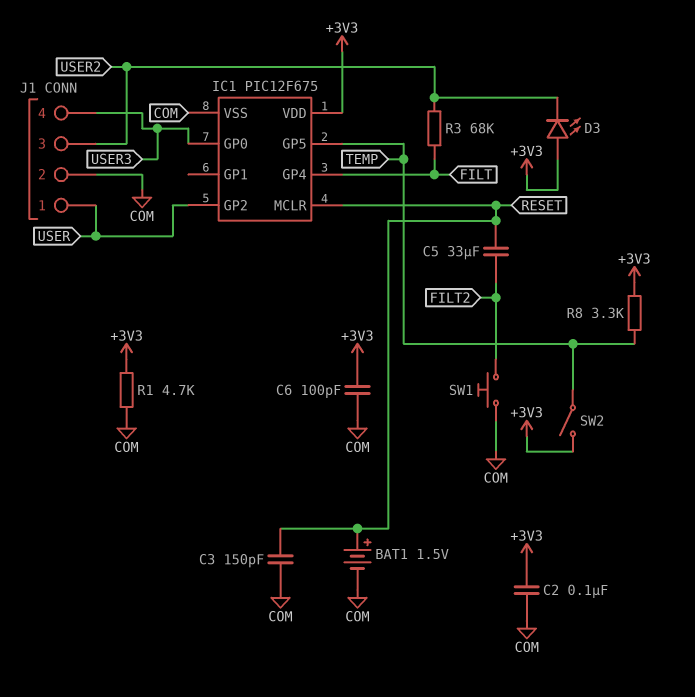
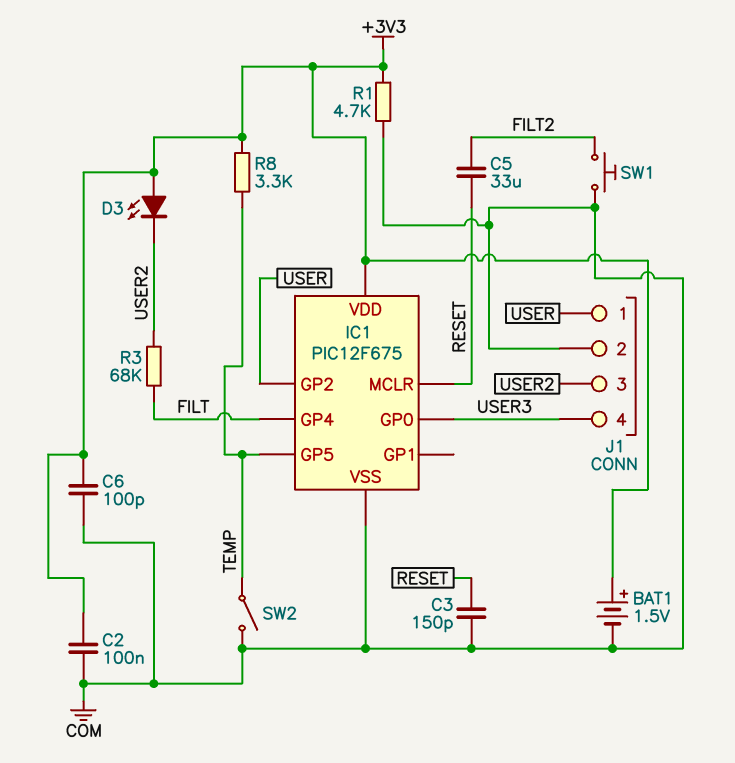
BAT1: 1.5V (plus RESET, minus COM) -> 1.5V (plus +3V3, minus COM)
SW2: switch (+3V3, TEMP) -> switch (COM, TEMP)

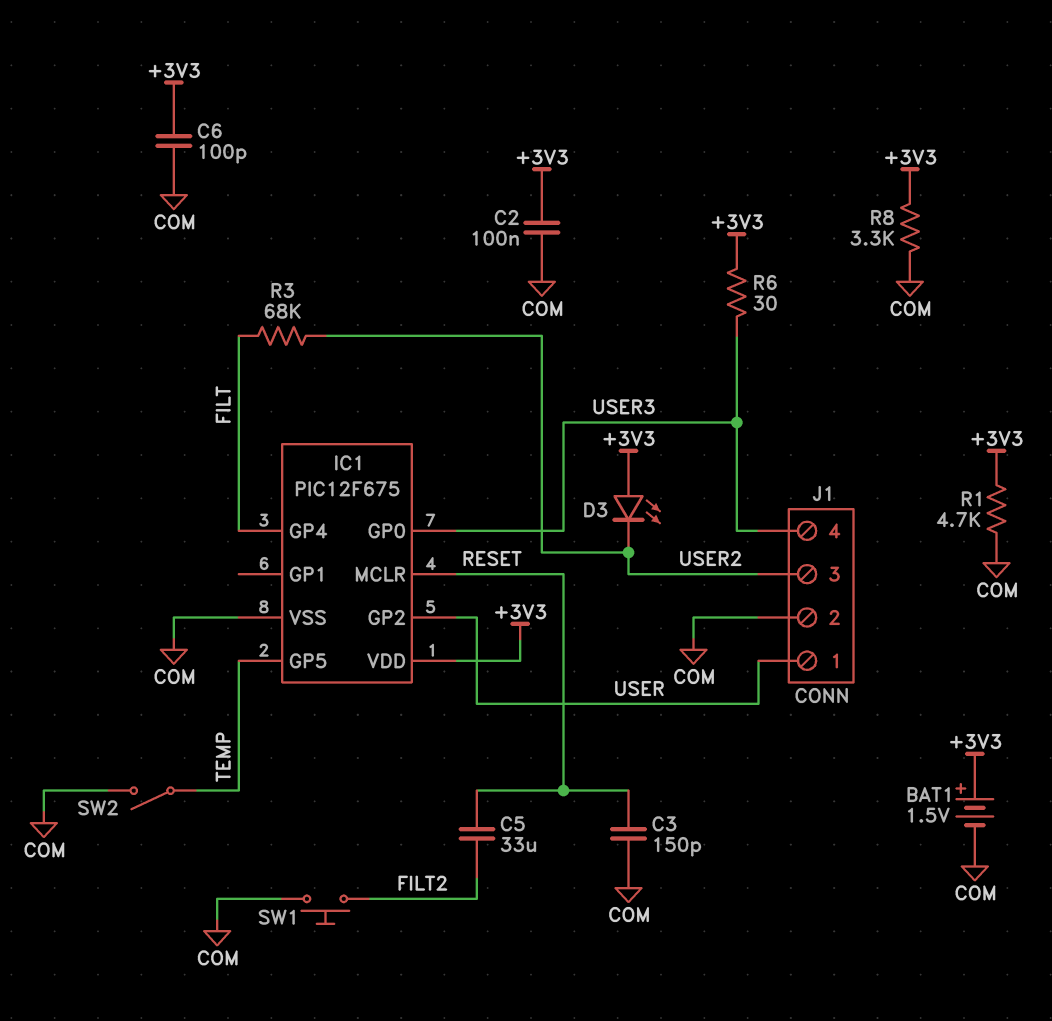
R6: none -> 30 (+3V3, USER3)
R8: 3.3k (+3V3, TEMP) -> 3.3k (+3V3, COM)

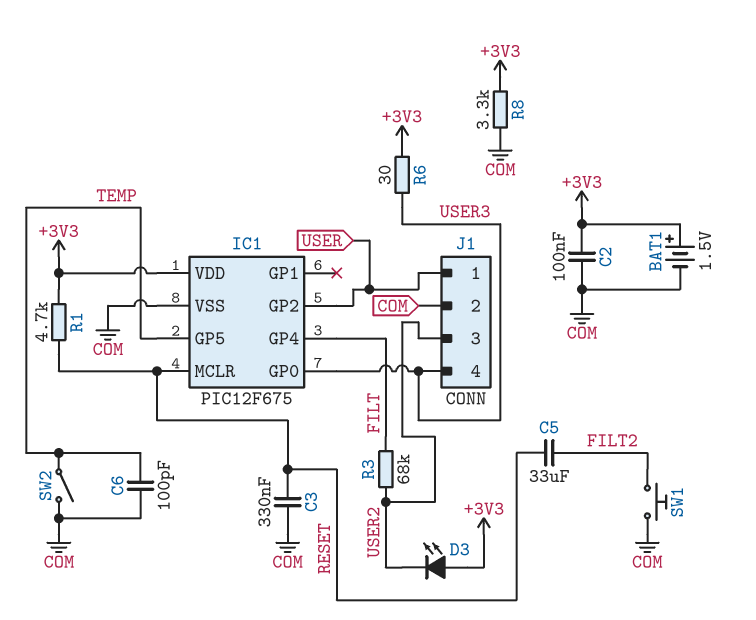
C3: 150pF (COM, RESET) -> 330nF (COM, RESET)
C6: 100pF (+3V3, COM) -> 100pF (COM, TEMP)
R1: 4.7k (+3V3, COM) -> 4.7k (+3V3, RESET)

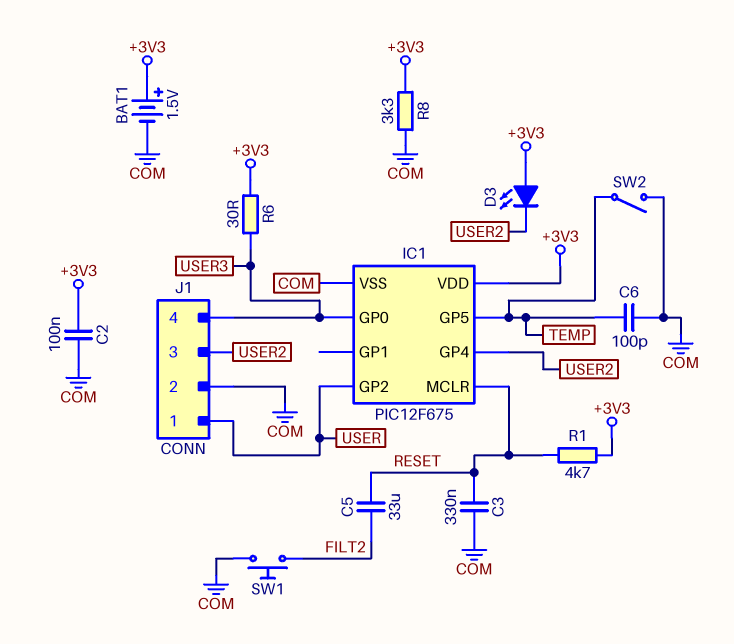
IC1 pin GP4: FILT -> USER2
R3: 68k (FILT, USER2) -> none

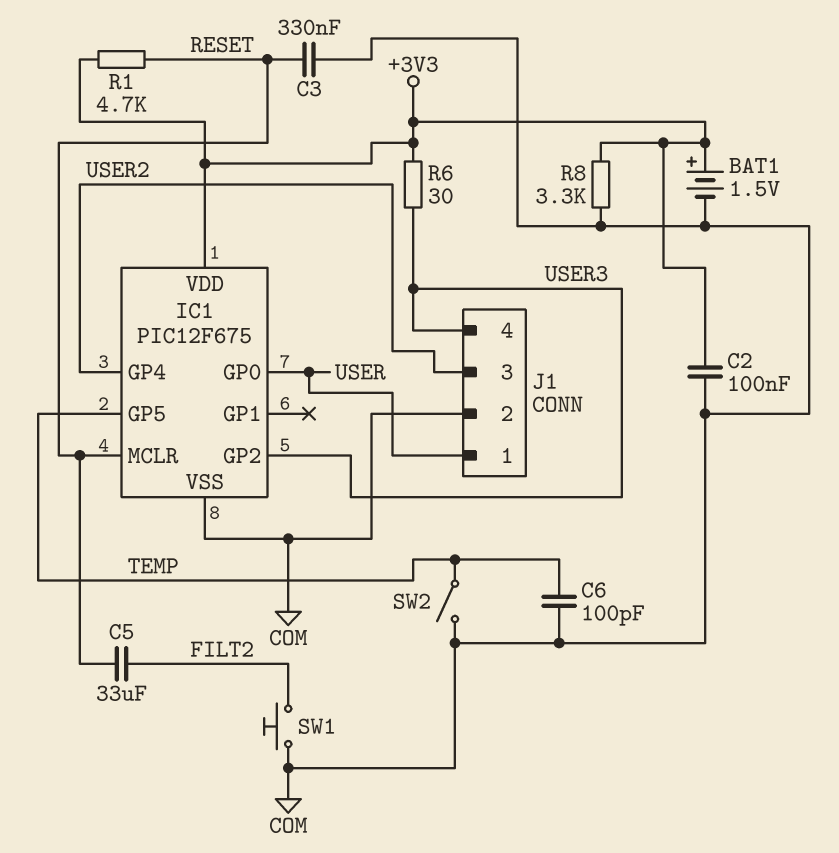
D3: LED (A +3V3, K USER2) -> none
IC1 pin GP0: USER3 -> USER
IC1 pin GP2: USER -> USER3

